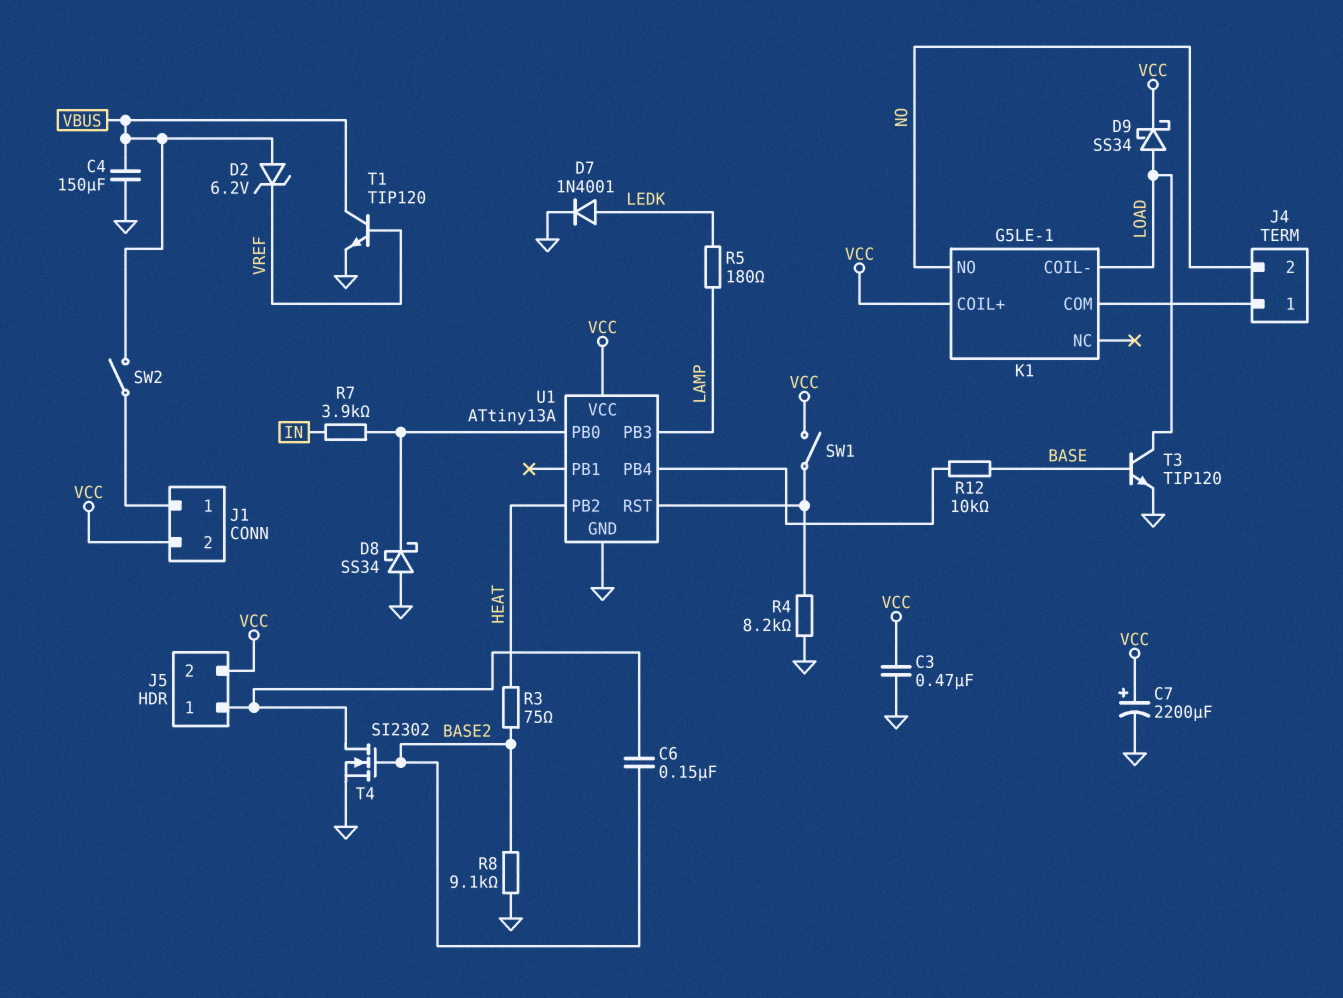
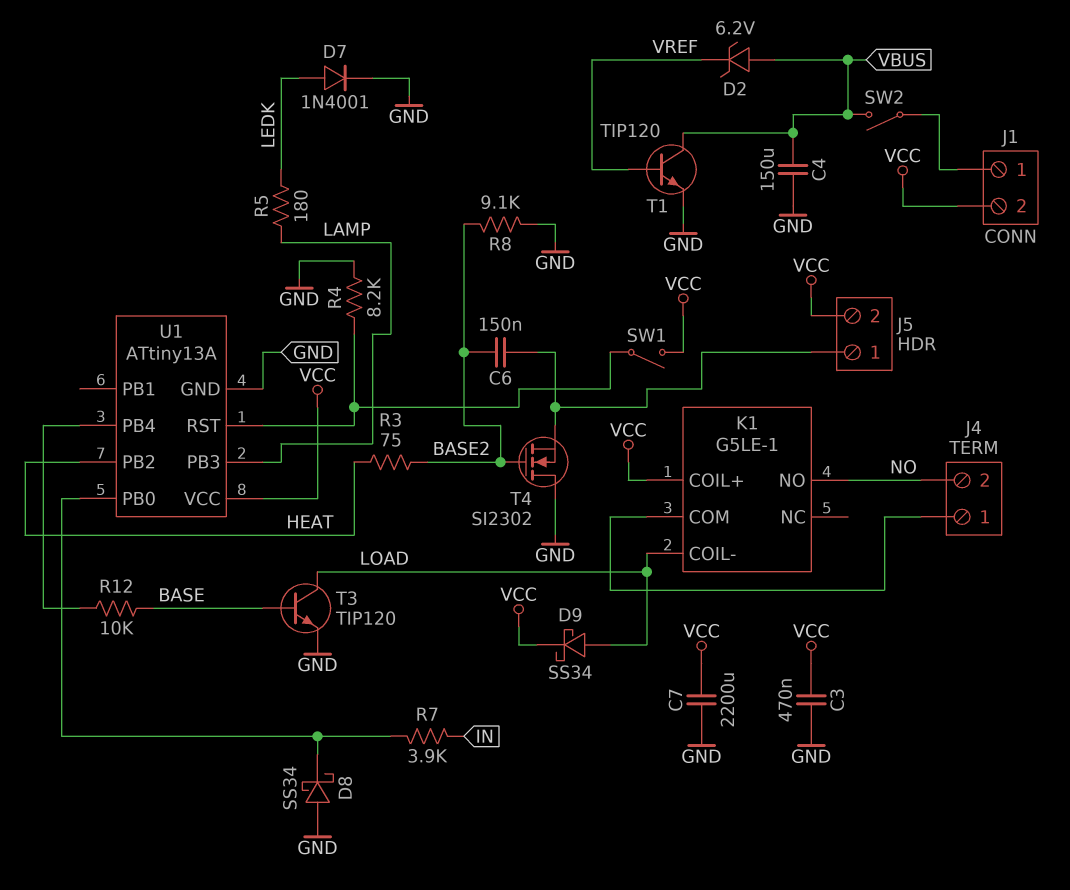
C7: 2200uF (plus VCC, minus GND) -> 2200uF (GND, VCC)
T4: NMOS SI2302 (G BASE2, D J5/1, S GND) -> NMOS SI2302 (G BASE2, D GND, S J5/1)

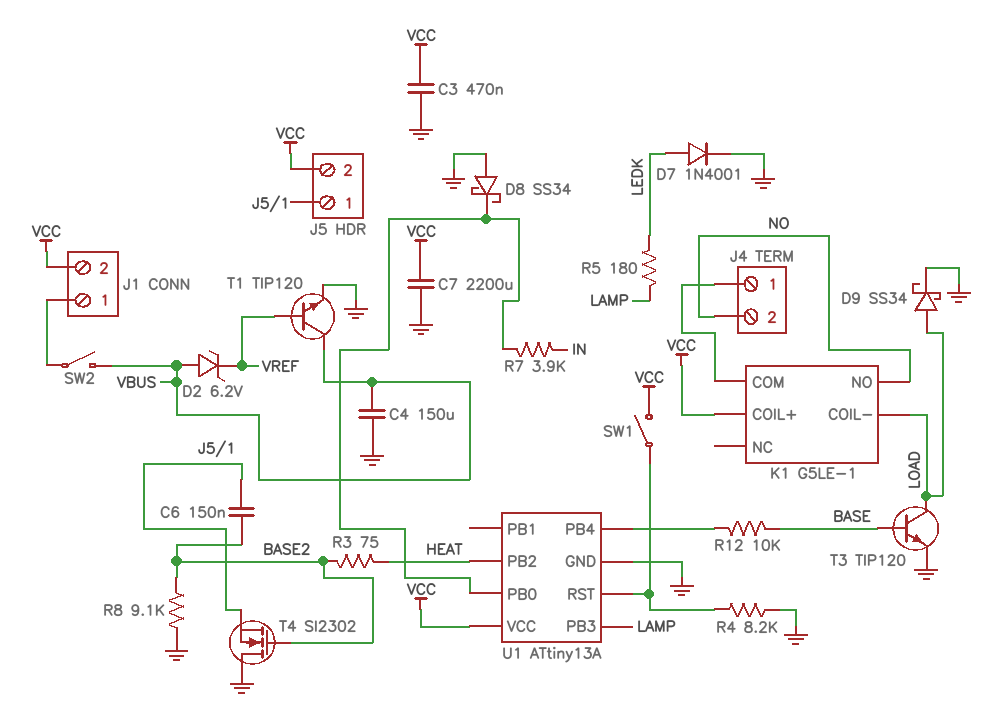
D9: schottky SS34 (A LOAD, K VCC) -> schottky SS34 (A LOAD, K GND)

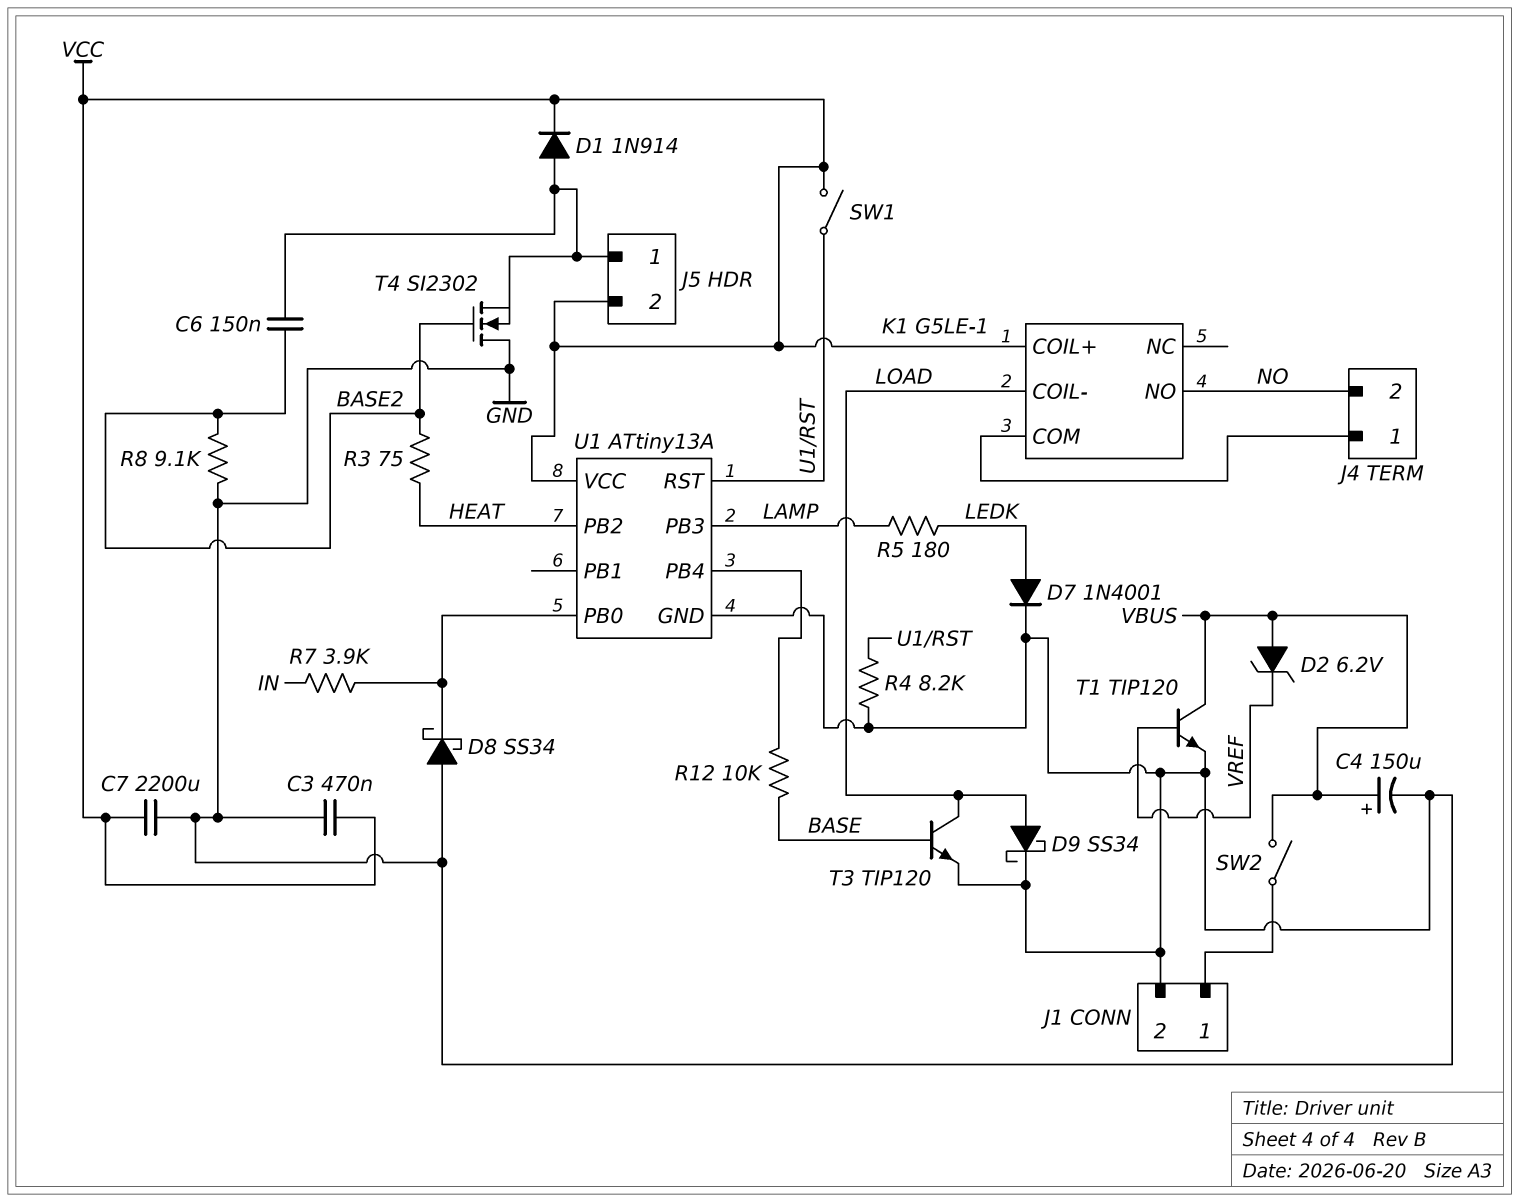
C4: 150uF (GND, VBUS) -> 150uF (plus VBUS, minus GND)
D1: none -> diode 1N914 (A J5/1, K VCC)
J1 pin 2: VCC -> GND

